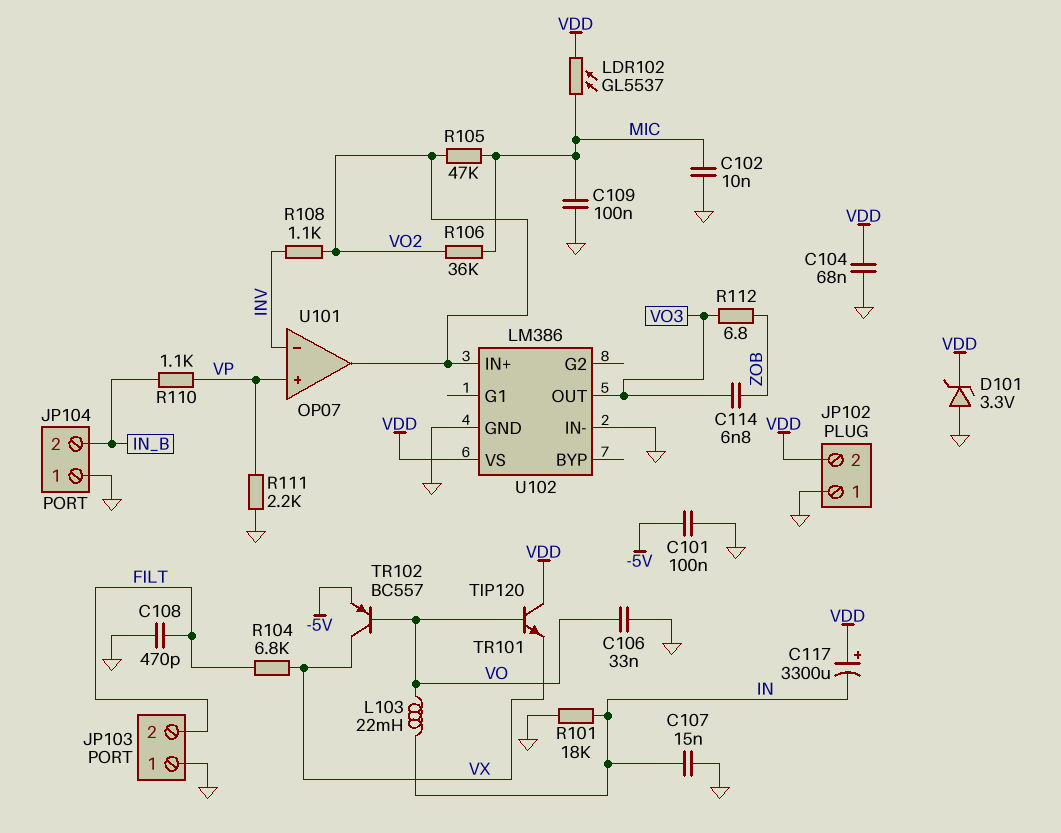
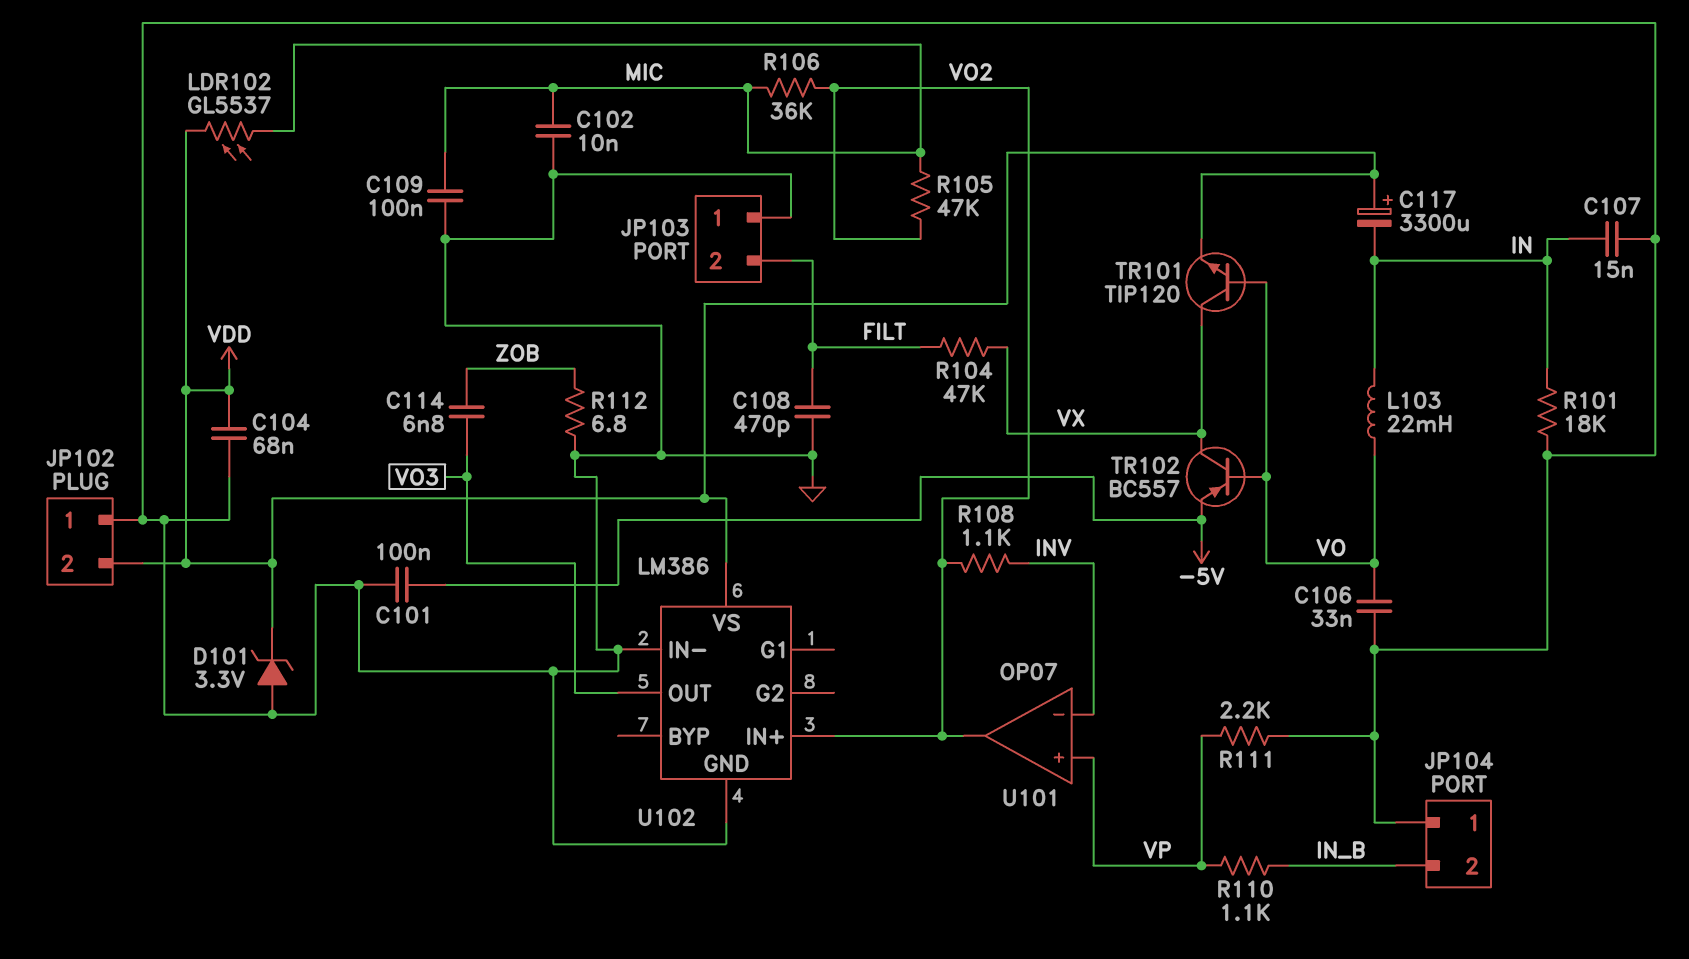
R104: 6.8k (FILT, VX) -> 47k (FILT, VX)
R112: 6.8 (VO3, ZOB) -> 6.8 (GND, ZOB)
TR101: NPN TIP120 (B VO, C VDD, E VX) -> NPN TIP120 (B VO, C VX, E VDD)

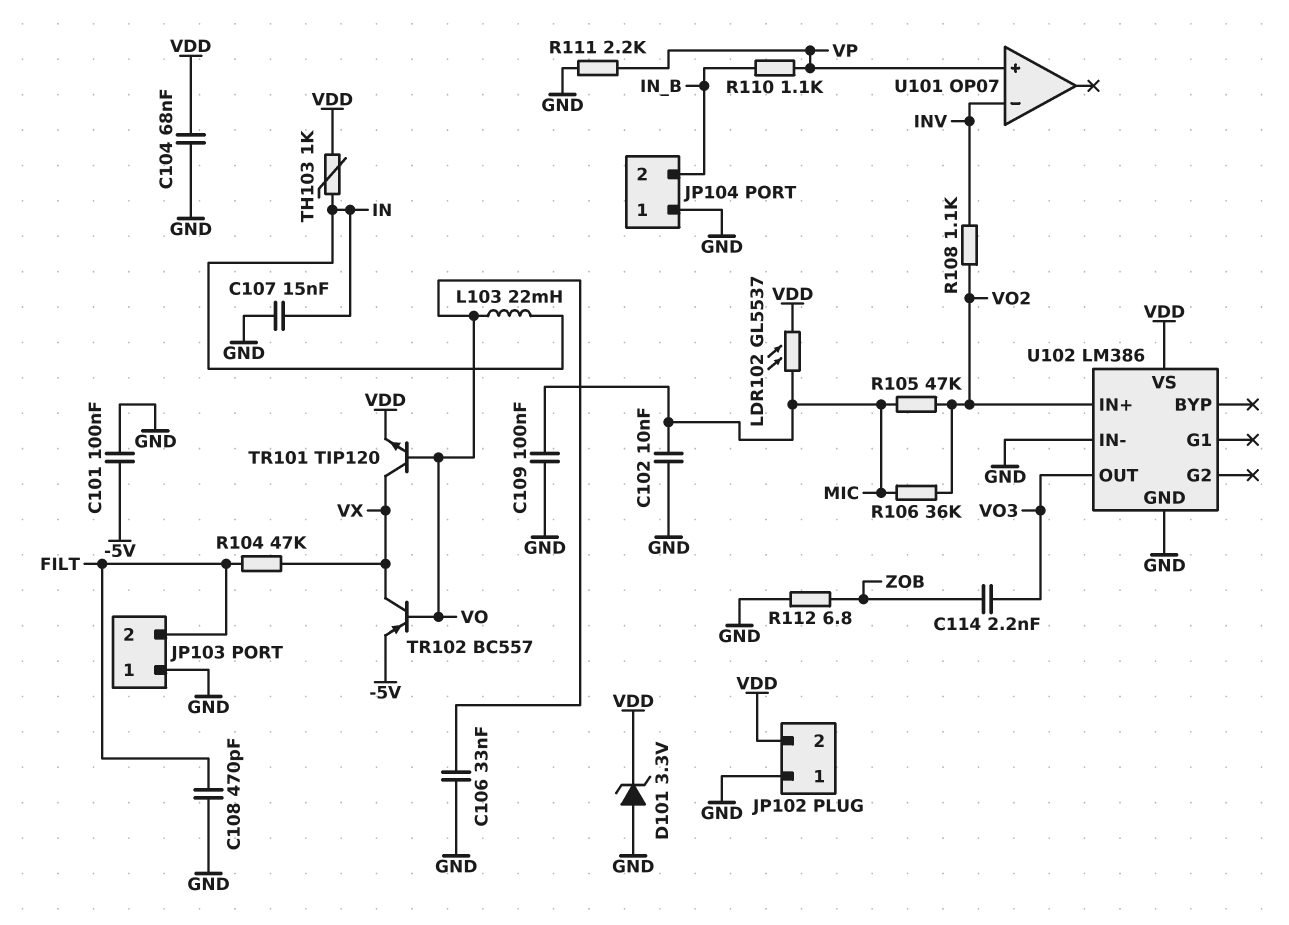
C114: 6.8nF (VO3, ZOB) -> 2.2nF (VO3, ZOB)
C117: 3300uF (plus VDD, minus IN) -> none
R101: 18k (GND, IN) -> none
TH103: none -> 1k (IN, VDD)
U101 pin out: VO2 -> none

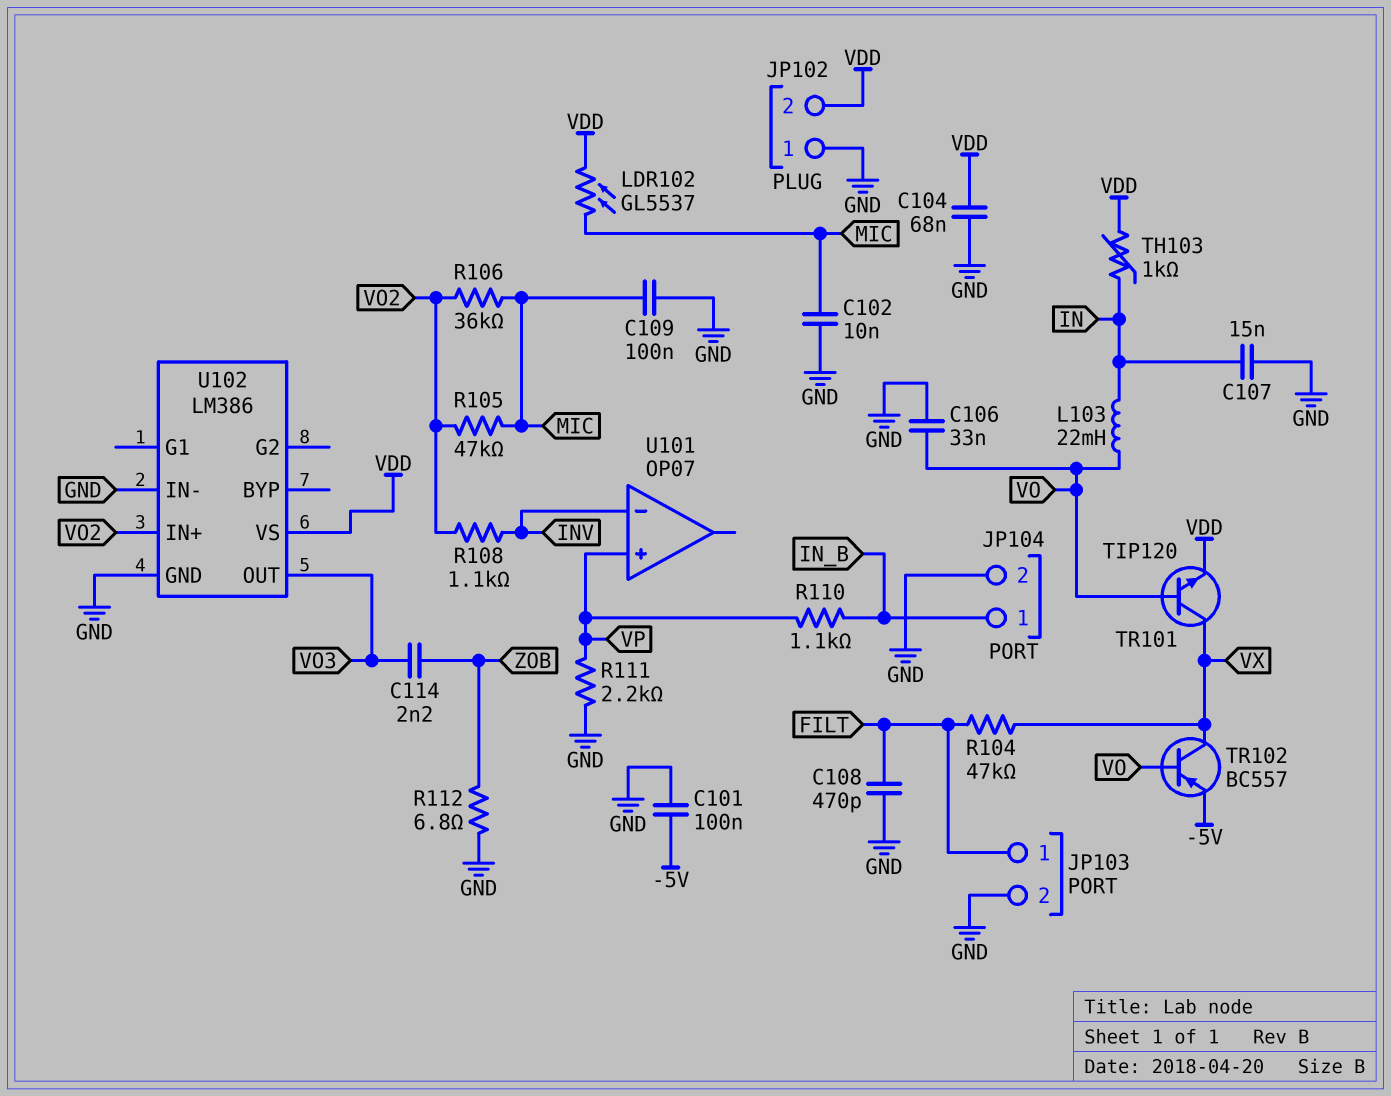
D101: zener 3.3V (A GND, K VDD) -> none
JP103 pin 1: GND -> FILT
JP103 pin 2: FILT -> GND
JP104 pin 1: GND -> IN_B
JP104 pin 2: IN_B -> GND

